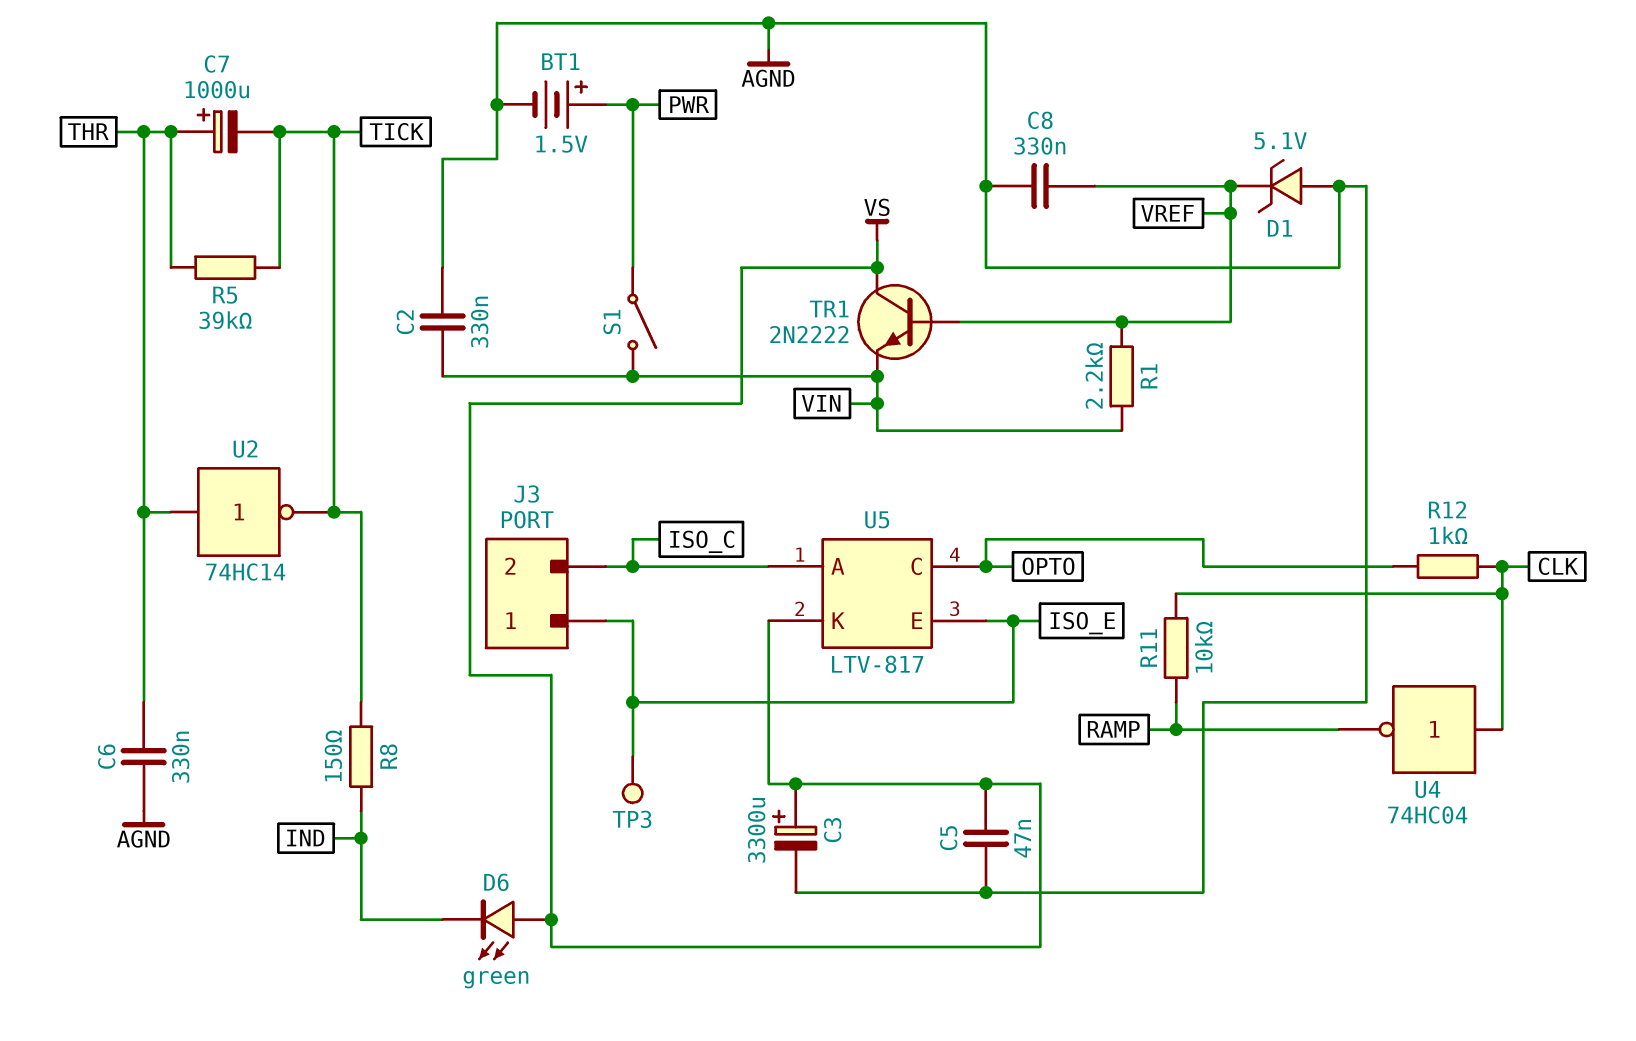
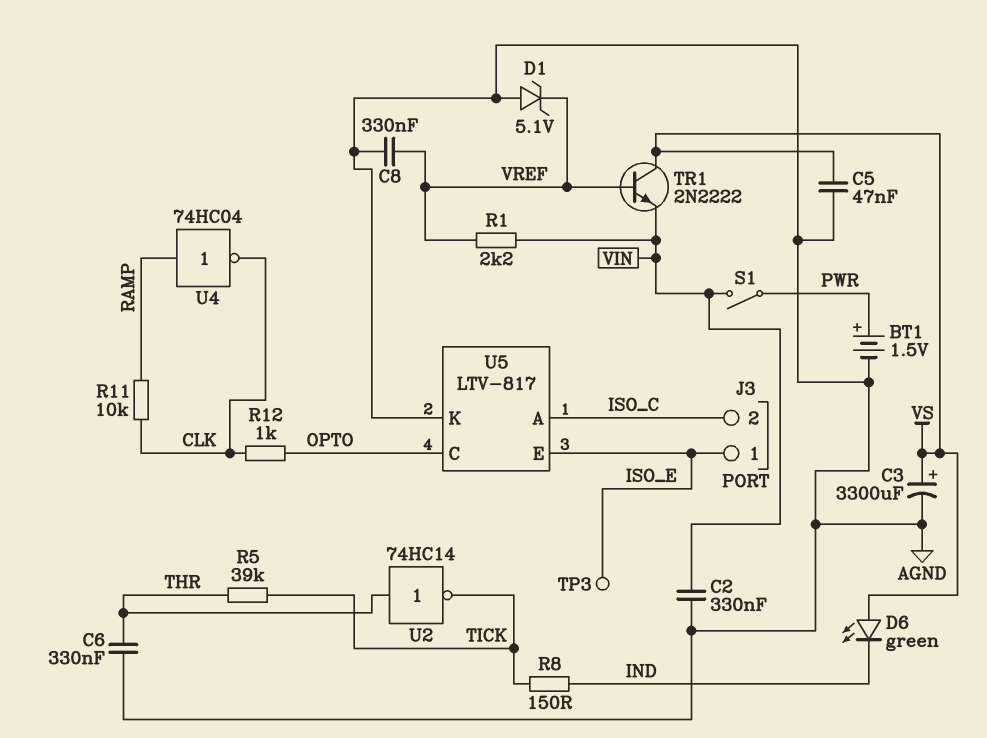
C7: 1000uF (plus THR, minus TICK) -> none
U4: NOT 74HC04 (in CLK, out RAMP) -> NOT 74HC04 (in RAMP, out CLK)
U5 pin K: VS -> AGND

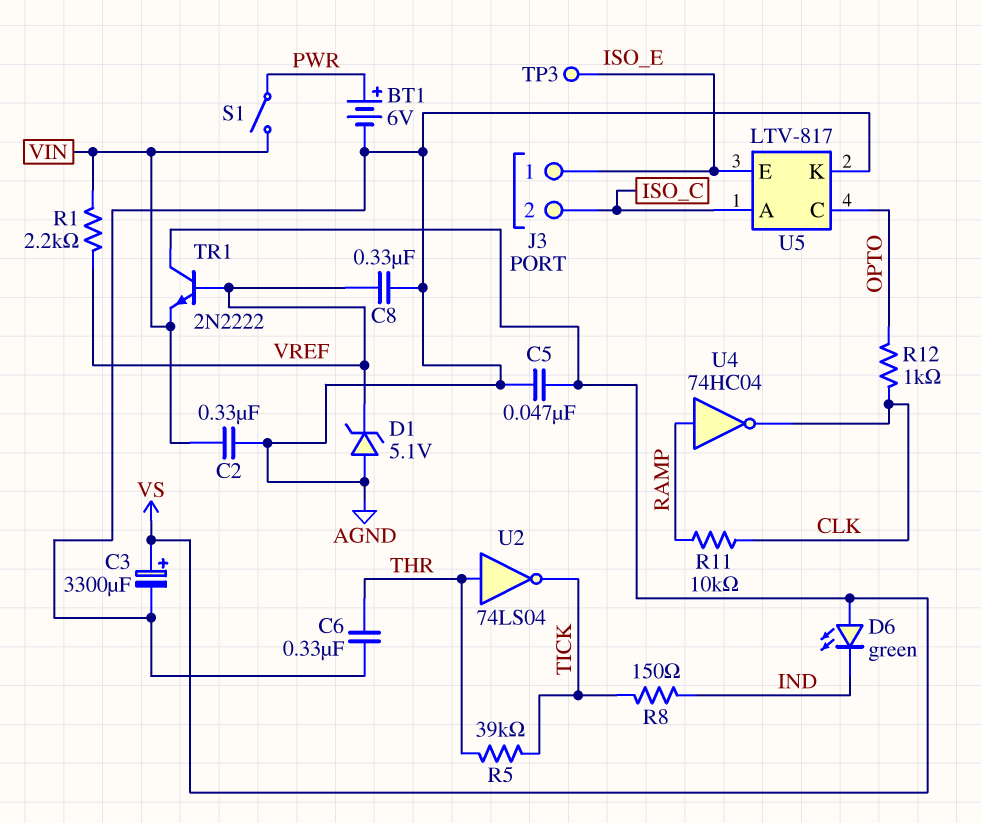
BT1: 1.5V (plus PWR, minus AGND) -> 6V (plus PWR, minus AGND)
U2: NOT 74HC14 (in THR, out TICK) -> NOT 74LS04 (in THR, out TICK)

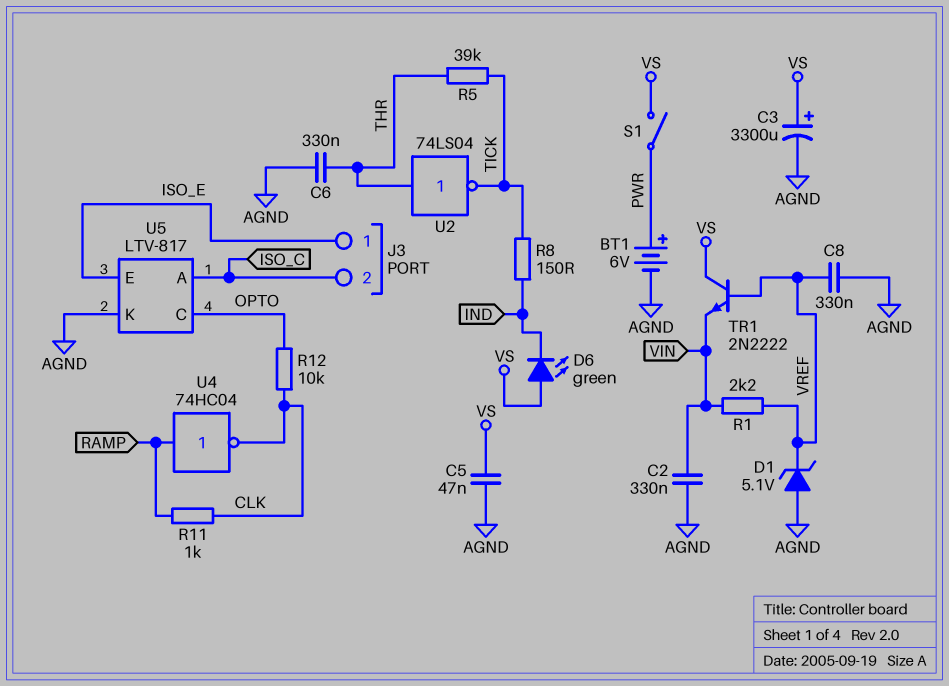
R11: 10k (CLK, RAMP) -> 1k (CLK, RAMP)
R12: 1k (CLK, OPTO) -> 10k (CLK, OPTO)
S1: switch (PWR, VIN) -> switch (PWR, VS)
TP3: test point (ISO_E) -> none

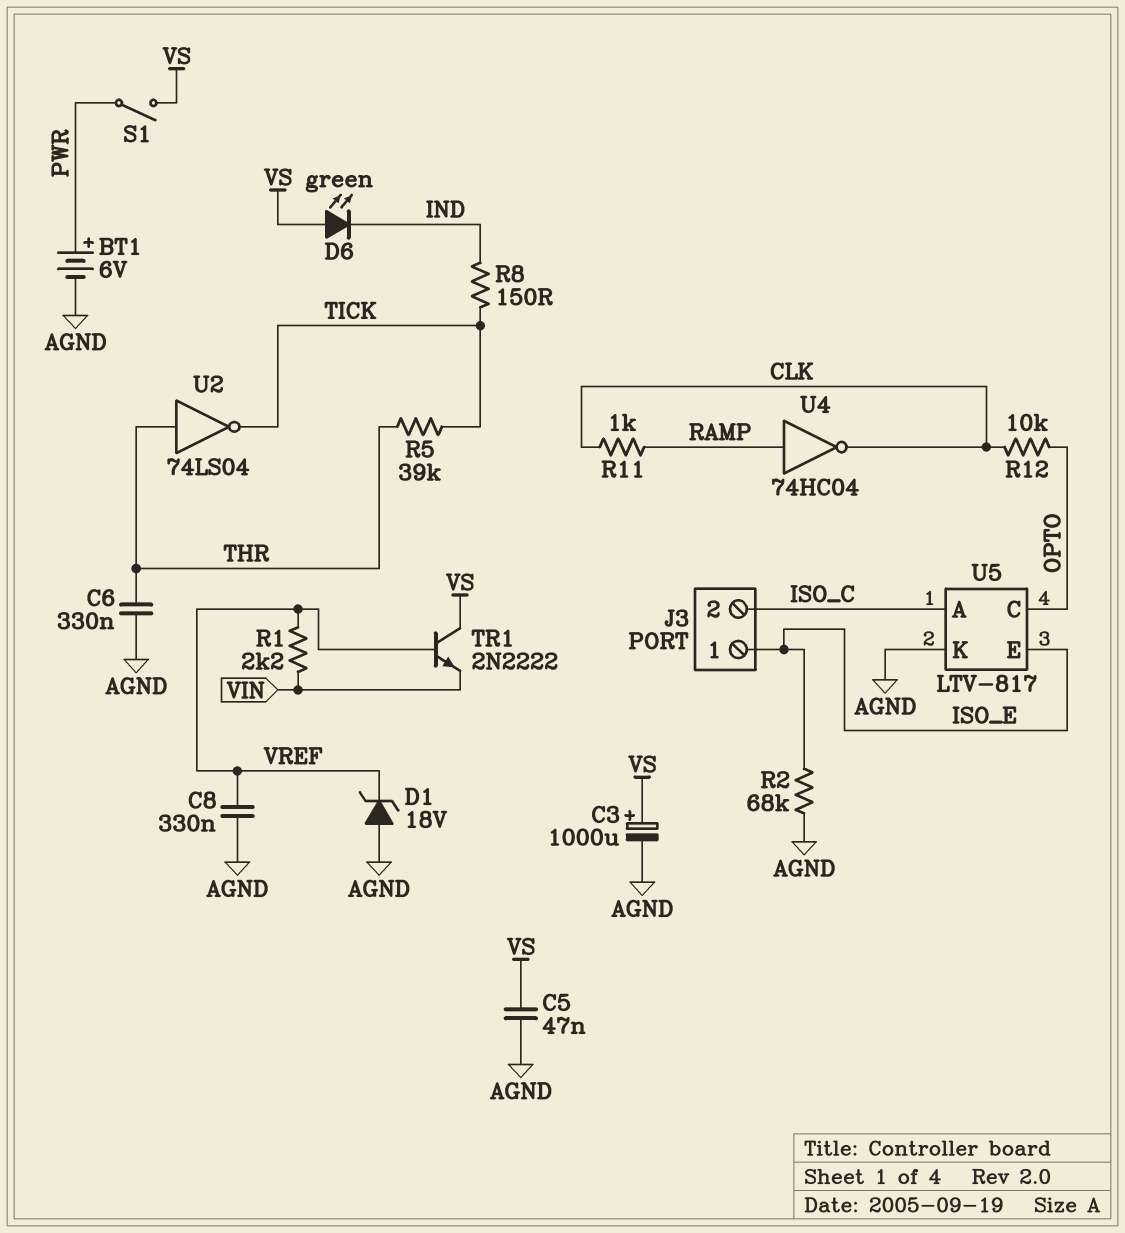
C2: 330nF (AGND, VIN) -> none
C3: 3300uF (plus VS, minus AGND) -> 1000uF (plus VS, minus AGND)
D1: zener 5.1V (A AGND, K VREF) -> zener 18V (A AGND, K VREF)
R2: none -> 68k (AGND, ISO_E)

